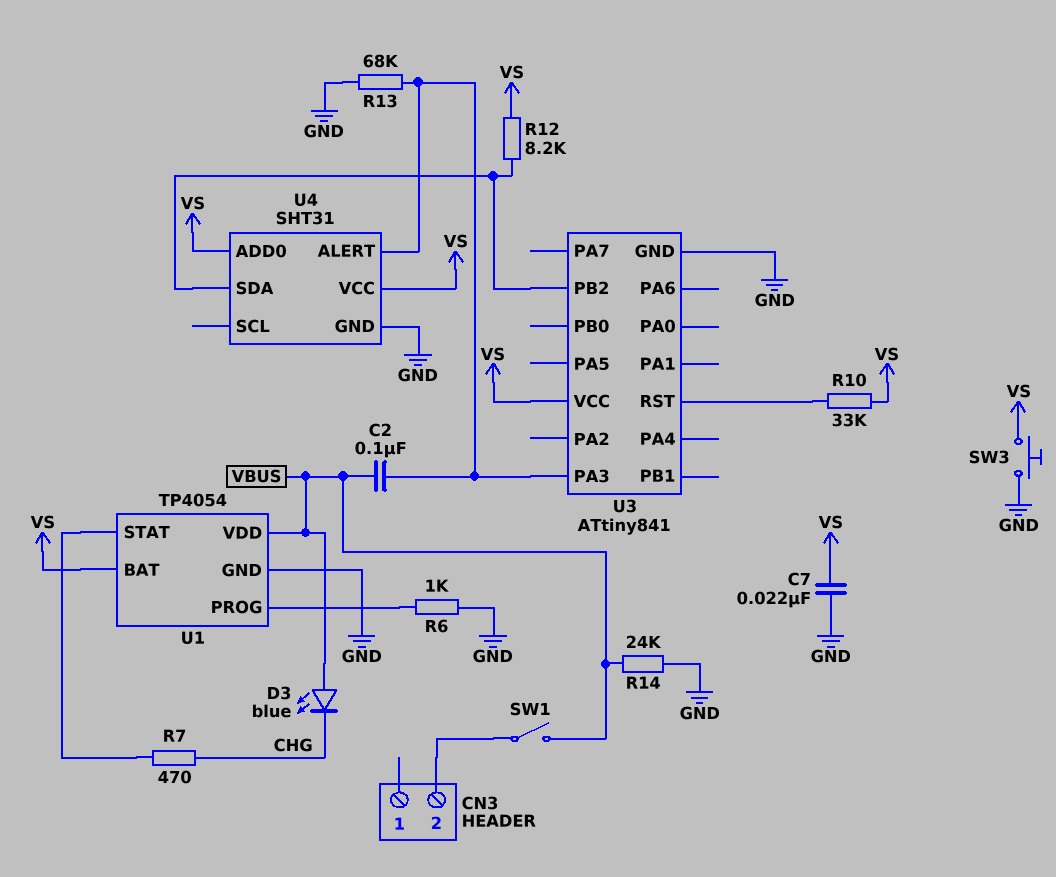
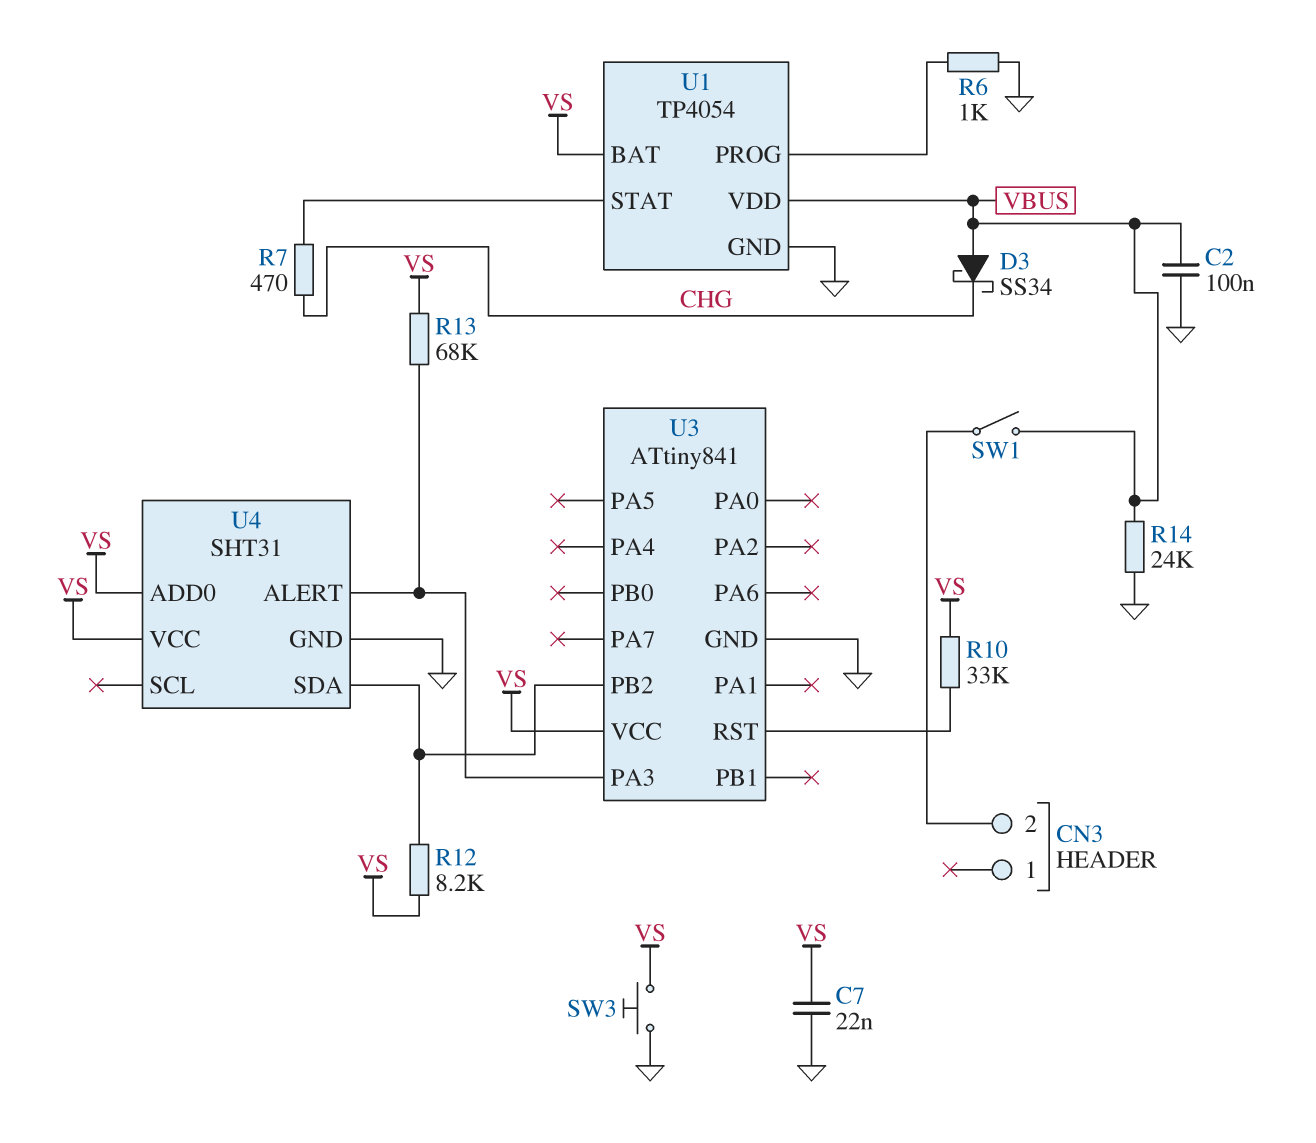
C2: 100nF (U3/PA3, VBUS) -> 100nF (GND, VBUS)
D3: LED blue (A VBUS, K CHG) -> schottky SS34 (A VBUS, K CHG)
R13: 68k (GND, U3/PA3) -> 68k (U3/PA3, VS)

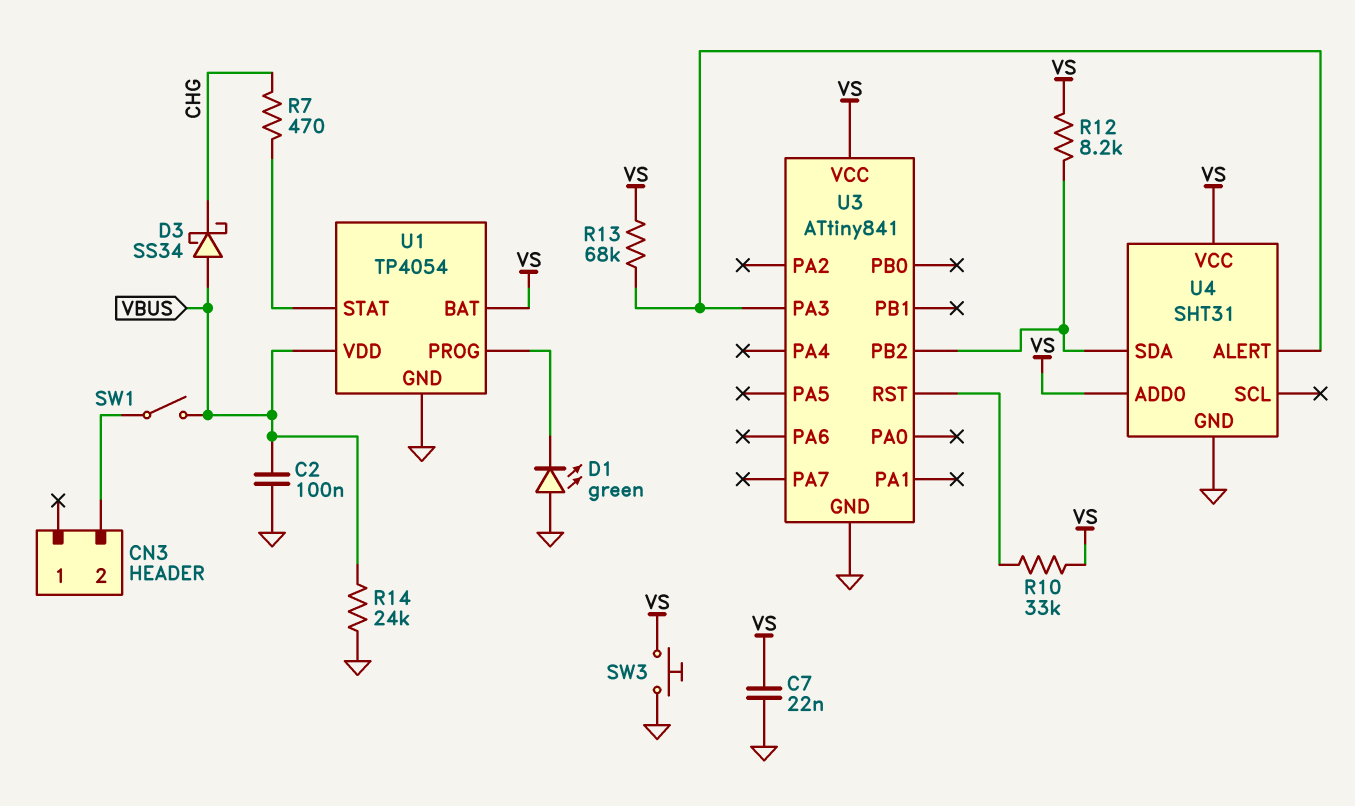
D1: none -> LED green (A GND, K U1/PROG)
R6: 1k (GND, U1/PROG) -> none

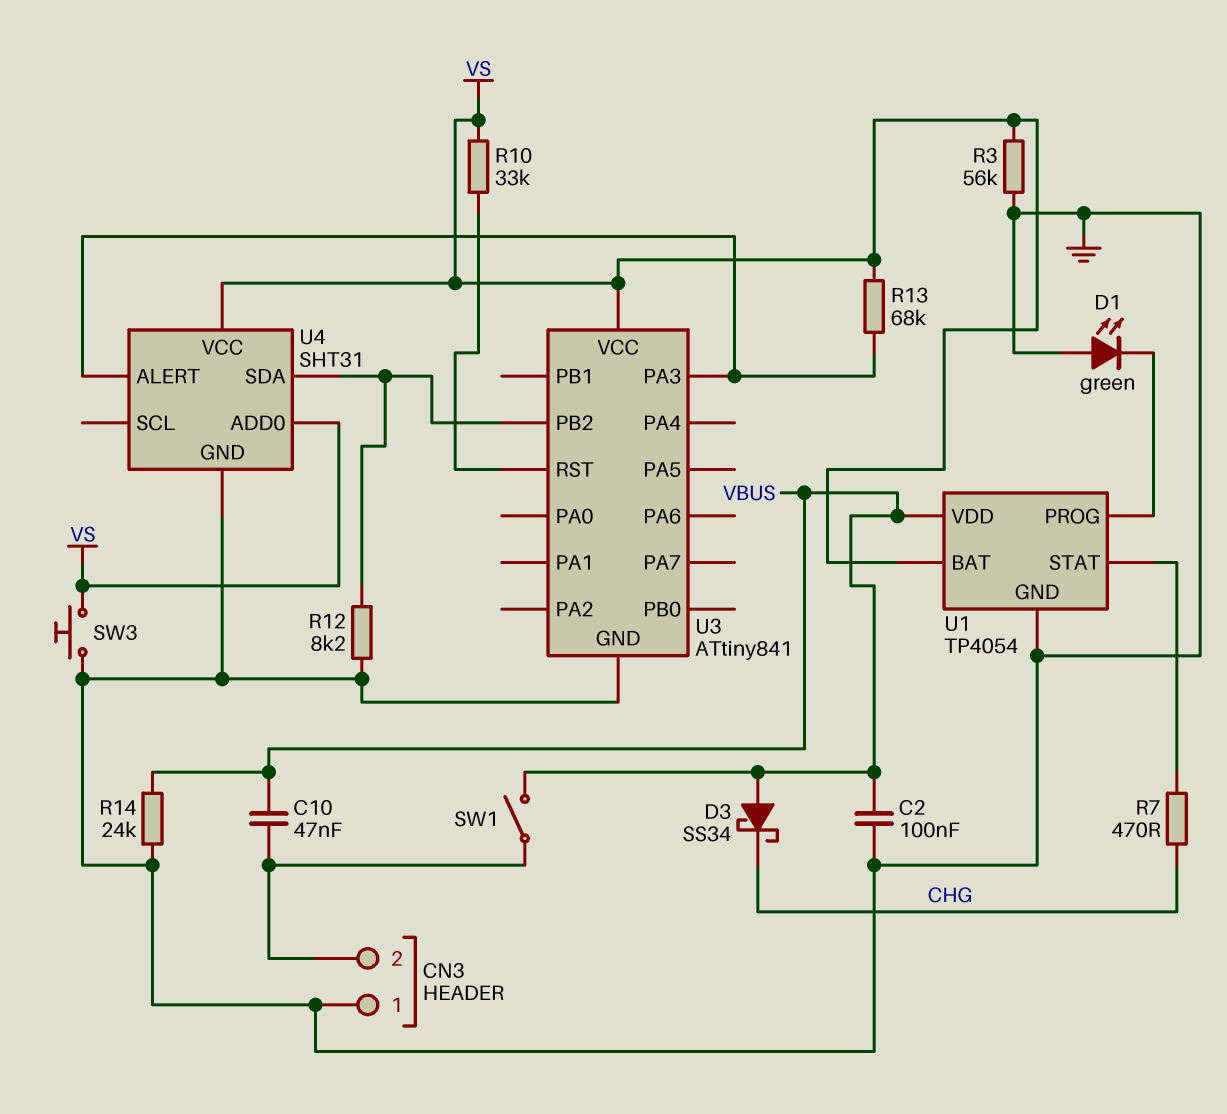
C7: 22nF (GND, VS) -> none
C10: none -> 47nF (CN3/2, VBUS)
CN3 pin 1: none -> GND
R3: none -> 56k (GND, VS)
R12: 8.2k (U3/PB2, VS) -> 8.2k (GND, U3/PB2)

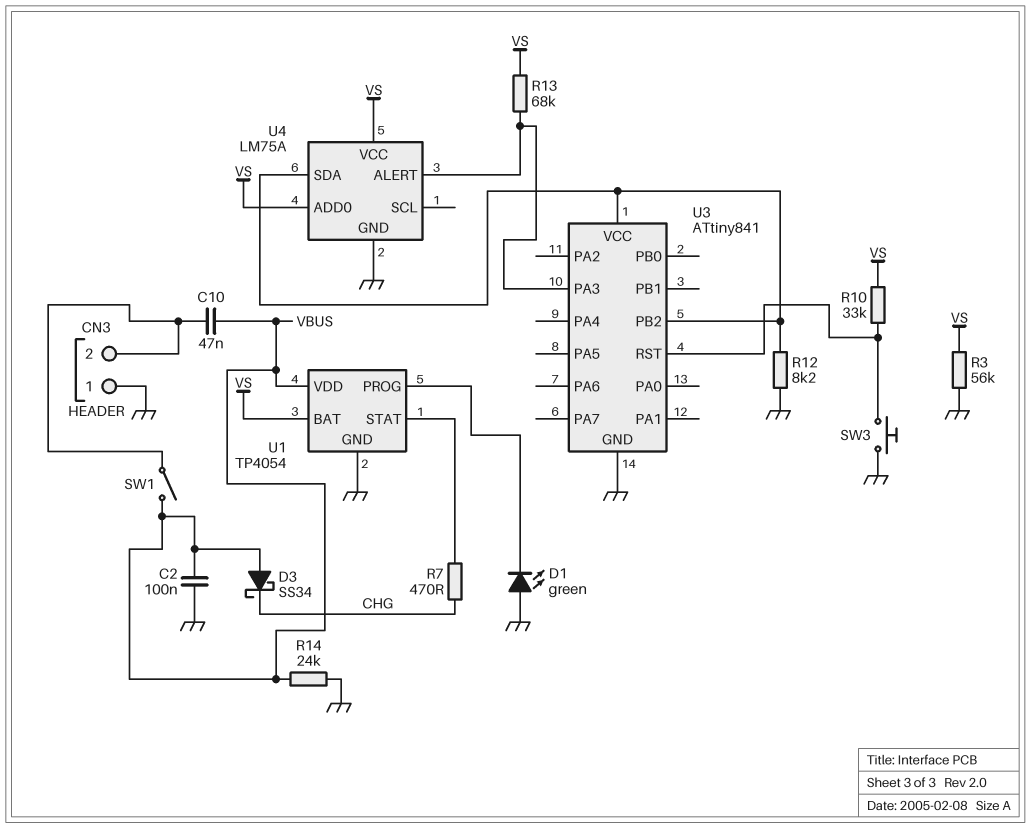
SW3: button (GND, VS) -> button (GND, U3/RST)
U3 pin VCC: VS -> U3/PB2
U4: SHT31 -> LM75A

